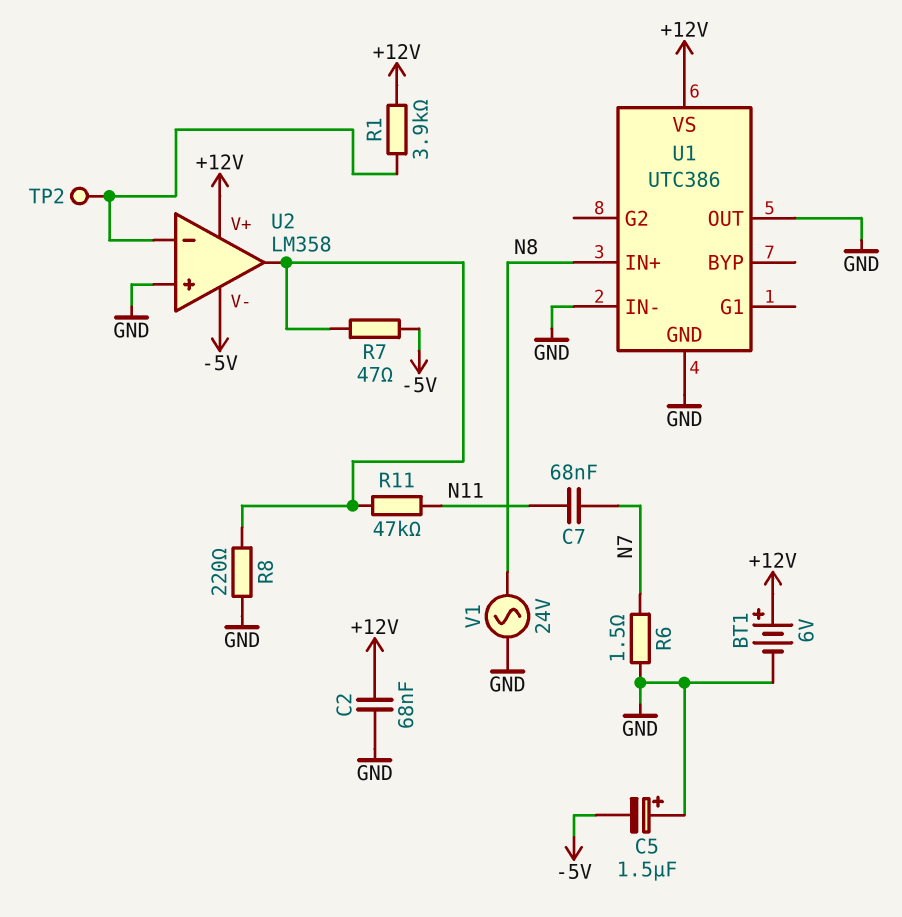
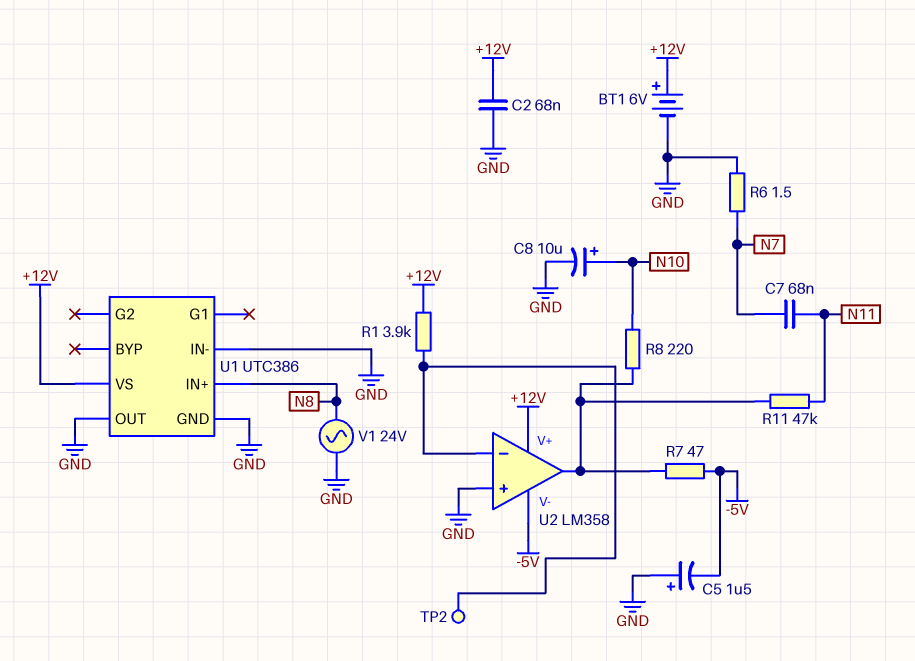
C8: none -> 10uF (plus N10, minus GND)
R8: 220 (GND, U2/out) -> 220 (N10, U2/out)

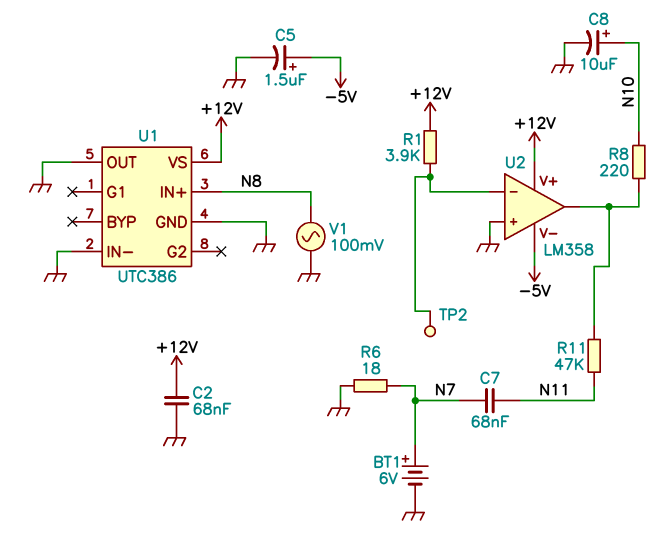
BT1: 6V (plus +12V, minus GND) -> 6V (plus N7, minus GND)
C5: 1.5uF (plus GND, minus -5V) -> 1.5uF (plus -5V, minus GND)
R6: 1.5 (GND, N7) -> 18 (GND, N7)
R7: 47 (-5V, U2/out) -> none
V1: AC 24V (GND, N8) -> AC 100mV (GND, N8)

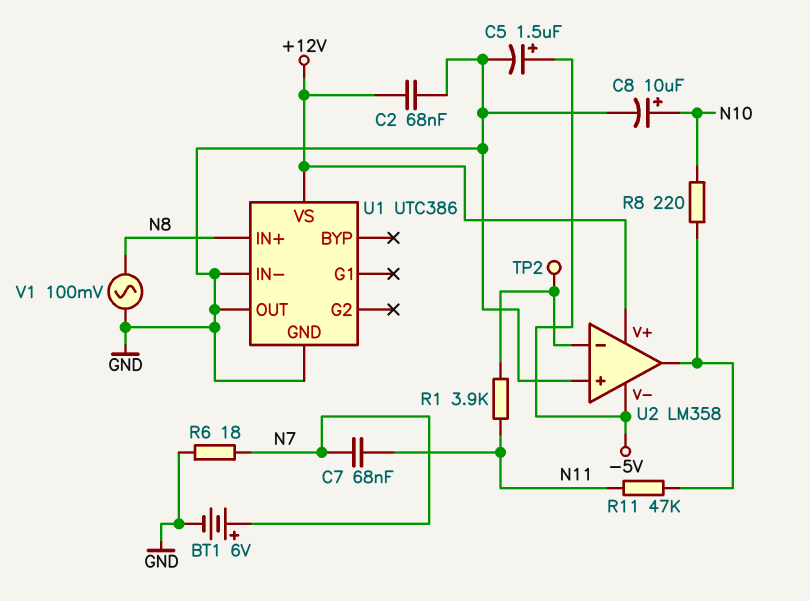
R1: 3.9k (+12V, U2/in-) -> 3.9k (N11, U2/in-)

